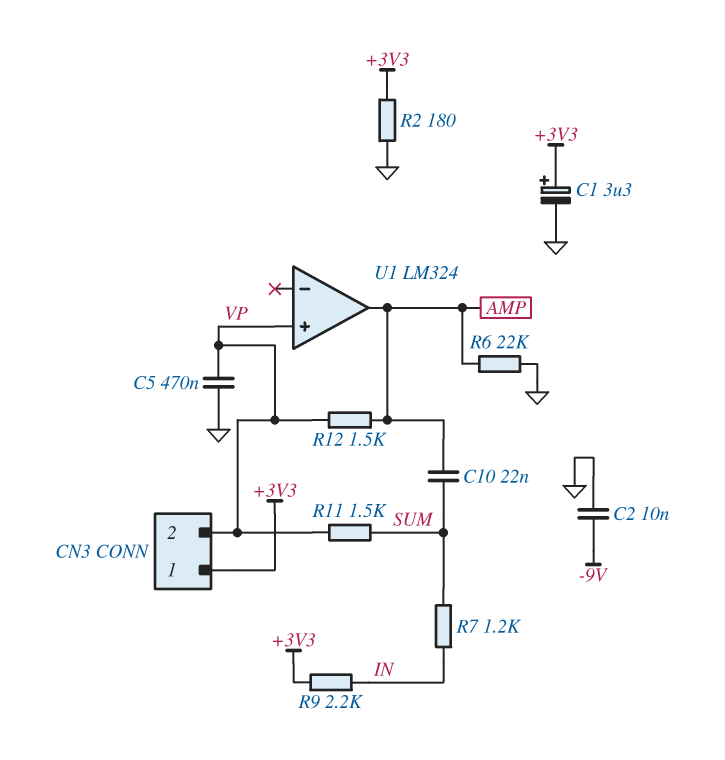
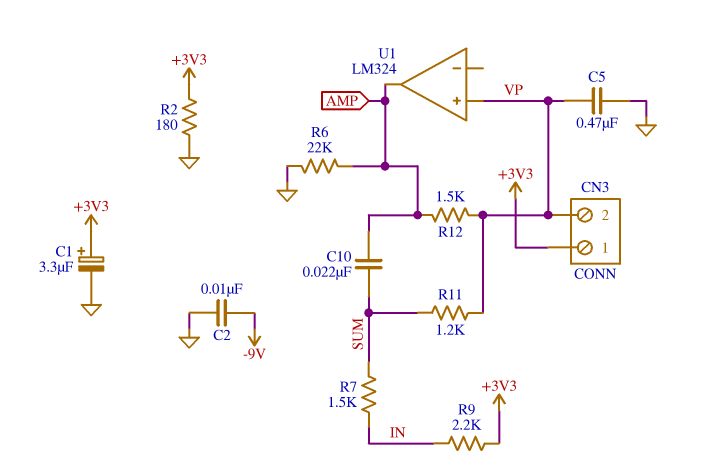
R7: 1.2k (IN, SUM) -> 1.5k (IN, SUM)
R11: 1.5k (SUM, VP) -> 1.2k (SUM, VP)

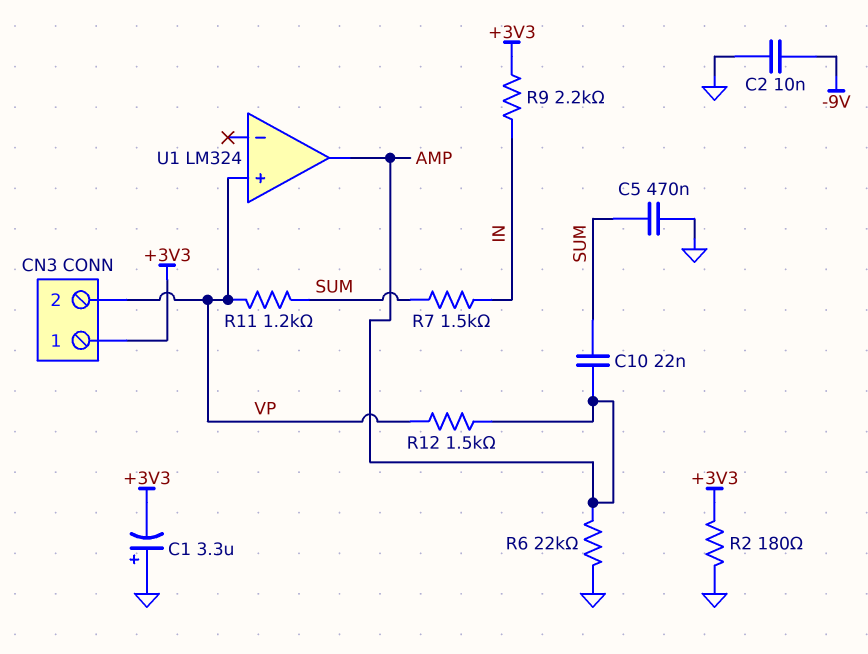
C1: 3.3uF (plus +3V3, minus GND) -> 3.3uF (plus GND, minus +3V3)
C5: 470nF (GND, VP) -> 470nF (GND, SUM)

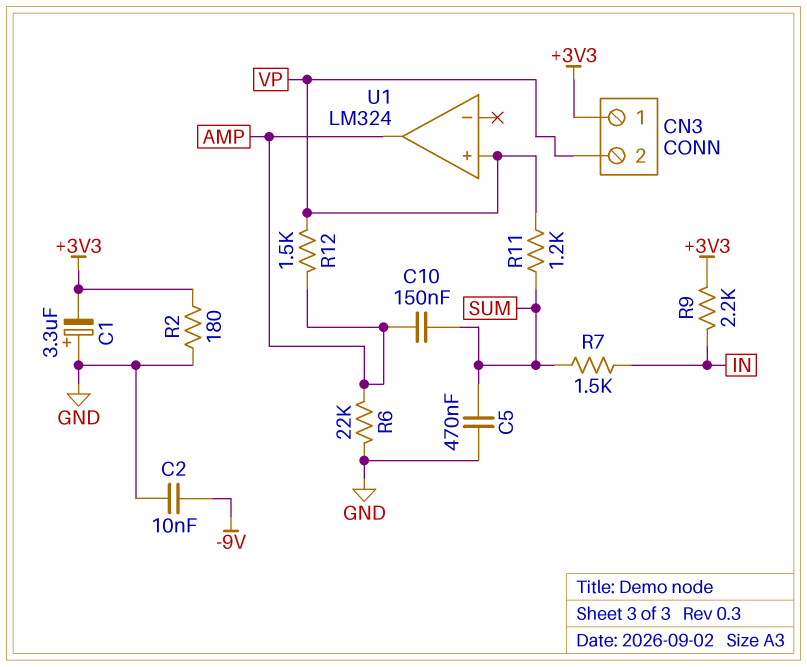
C10: 22nF (AMP, SUM) -> 150nF (AMP, SUM)

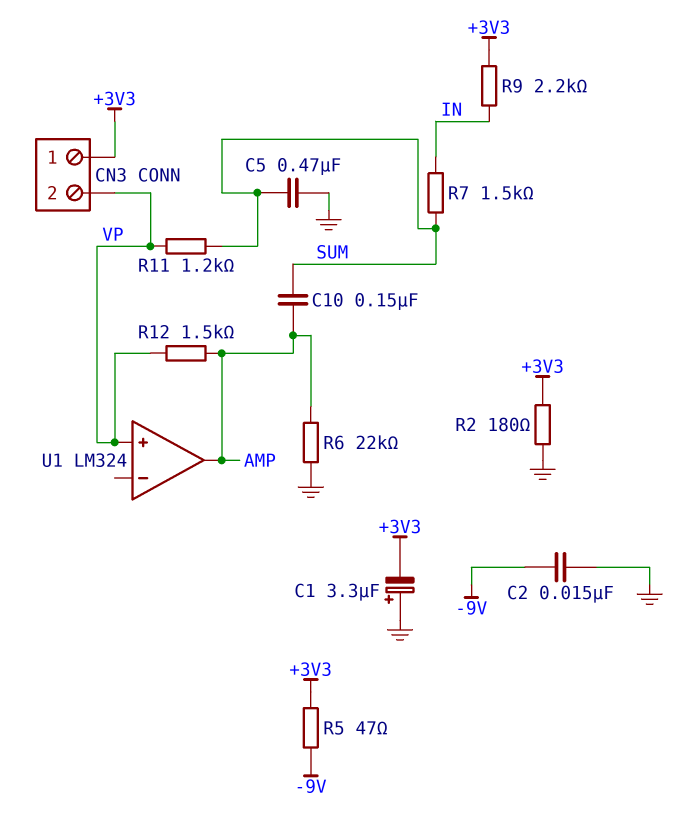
C2: 10nF (-9V, GND) -> 15nF (-9V, GND)
R5: none -> 47 (+3V3, -9V)

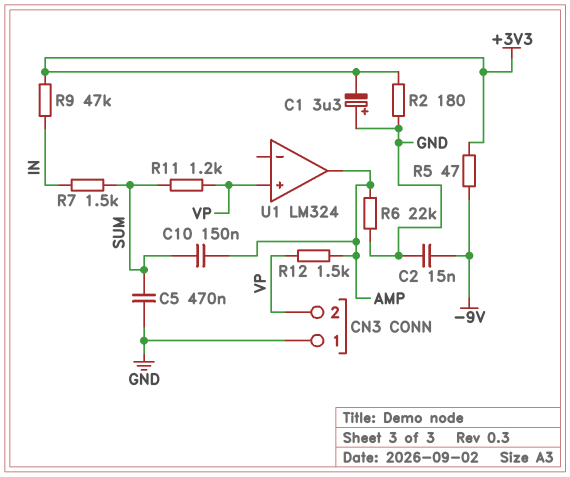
CN3 pin 1: +3V3 -> GND
R9: 2.2k (+3V3, IN) -> 47k (+3V3, IN)

